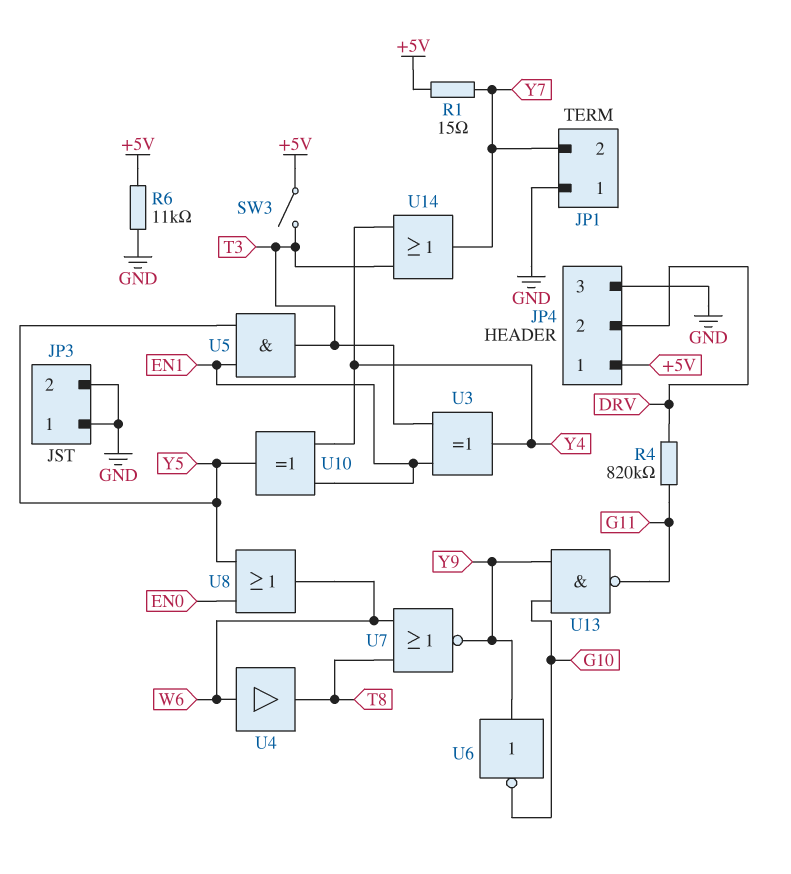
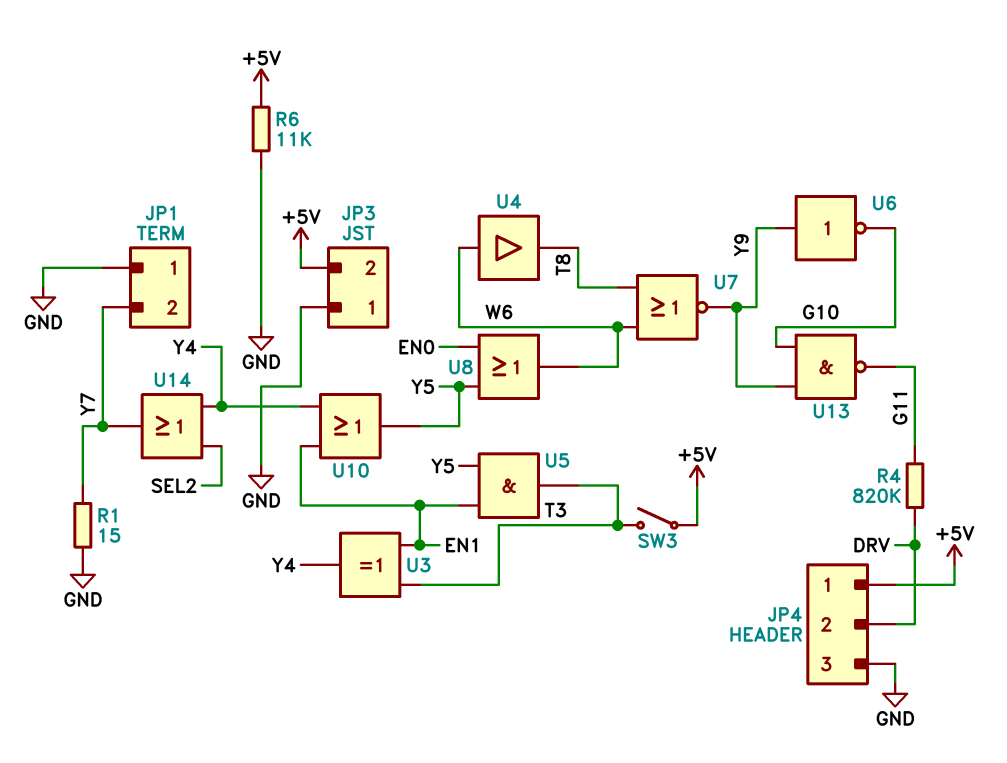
JP3 pin 2: GND -> +5V
R1: 15 (+5V, Y7) -> 15 (GND, Y7)
U10: XOR (in EN1, in Y4, out Y5) -> OR (in EN1, in Y4, out Y5)
U14: OR (in T3, in Y4, out Y7) -> OR (in SEL2, in Y4, out Y7)

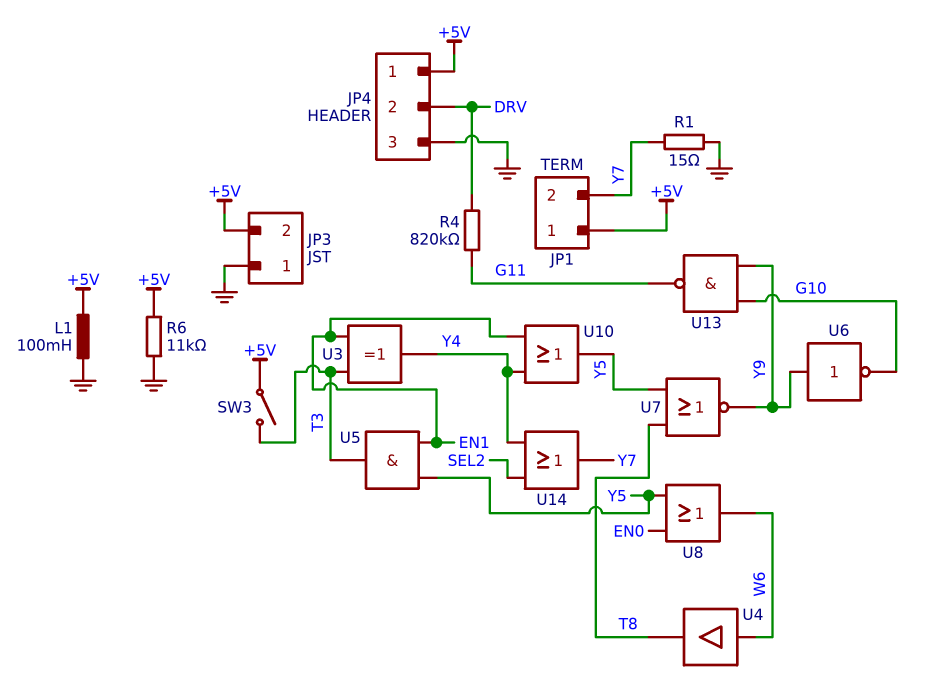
JP1 pin 1: GND -> +5V
L1: none -> 100mH (+5V, GND)
U7: NOR (in T8, in W6, out Y9) -> NOR (in T8, in Y5, out Y9)

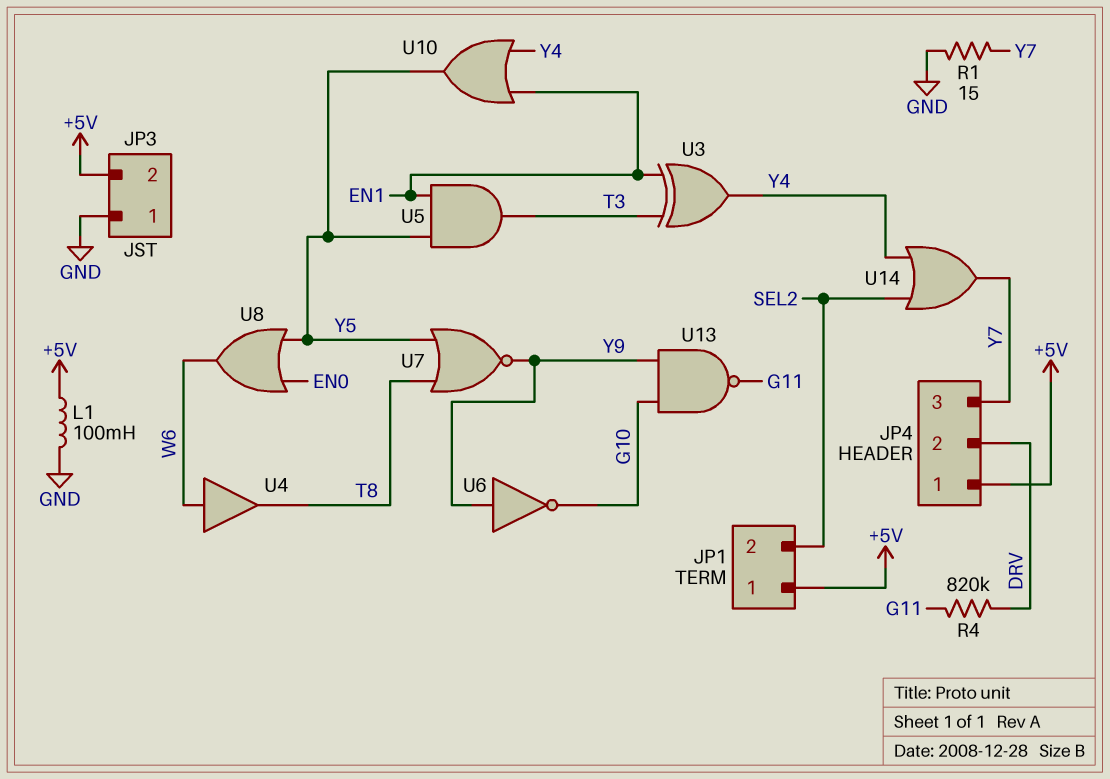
JP1 pin 2: Y7 -> SEL2
JP4 pin 3: GND -> Y7
R6: 11k (+5V, GND) -> none
SW3: switch (+5V, T3) -> none

